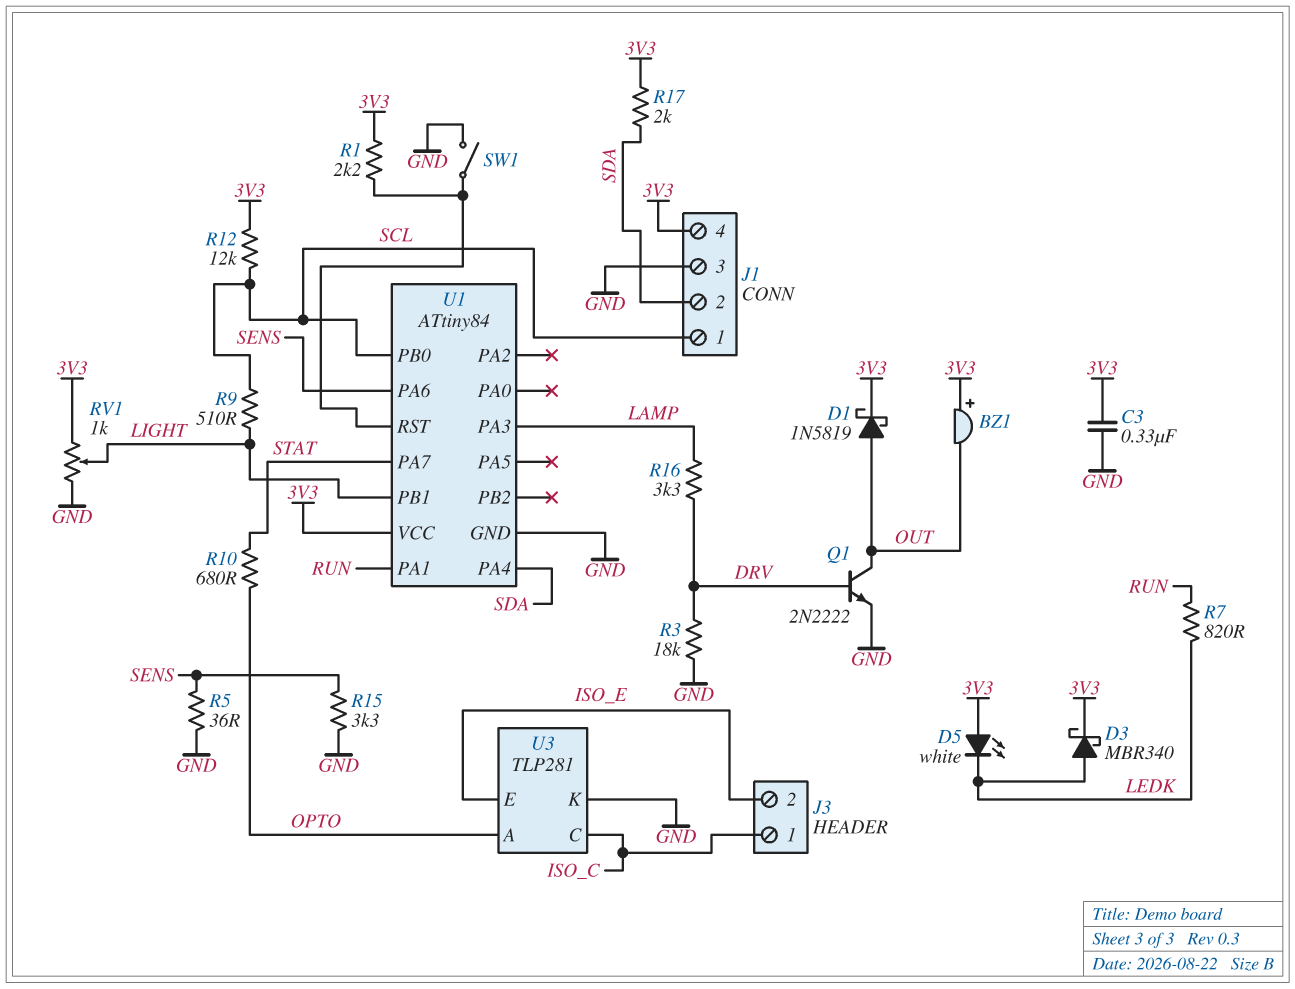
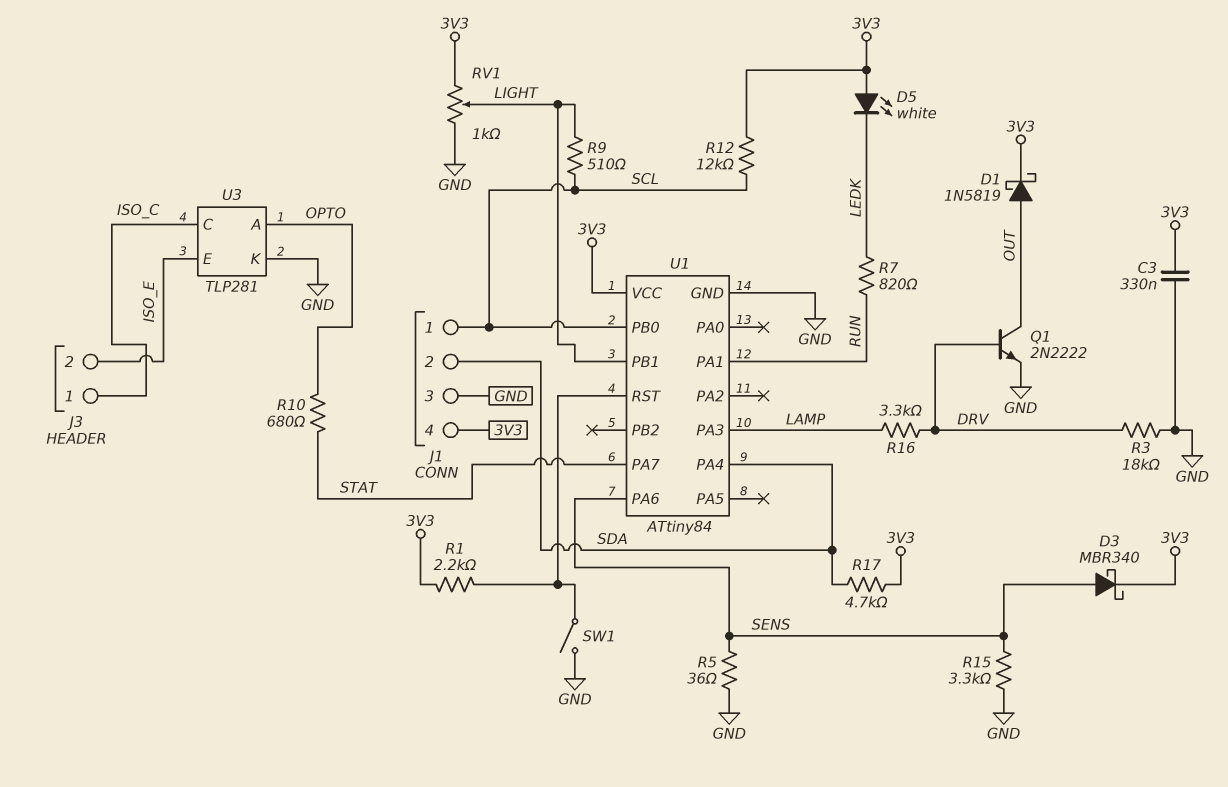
BZ1: buzzer (plus 3V3, minus OUT) -> none
D3: schottky MBR340 (A LEDK, K 3V3) -> schottky MBR340 (A SENS, K 3V3)
R17: 2k (3V3, SDA) -> 4.7k (3V3, SDA)

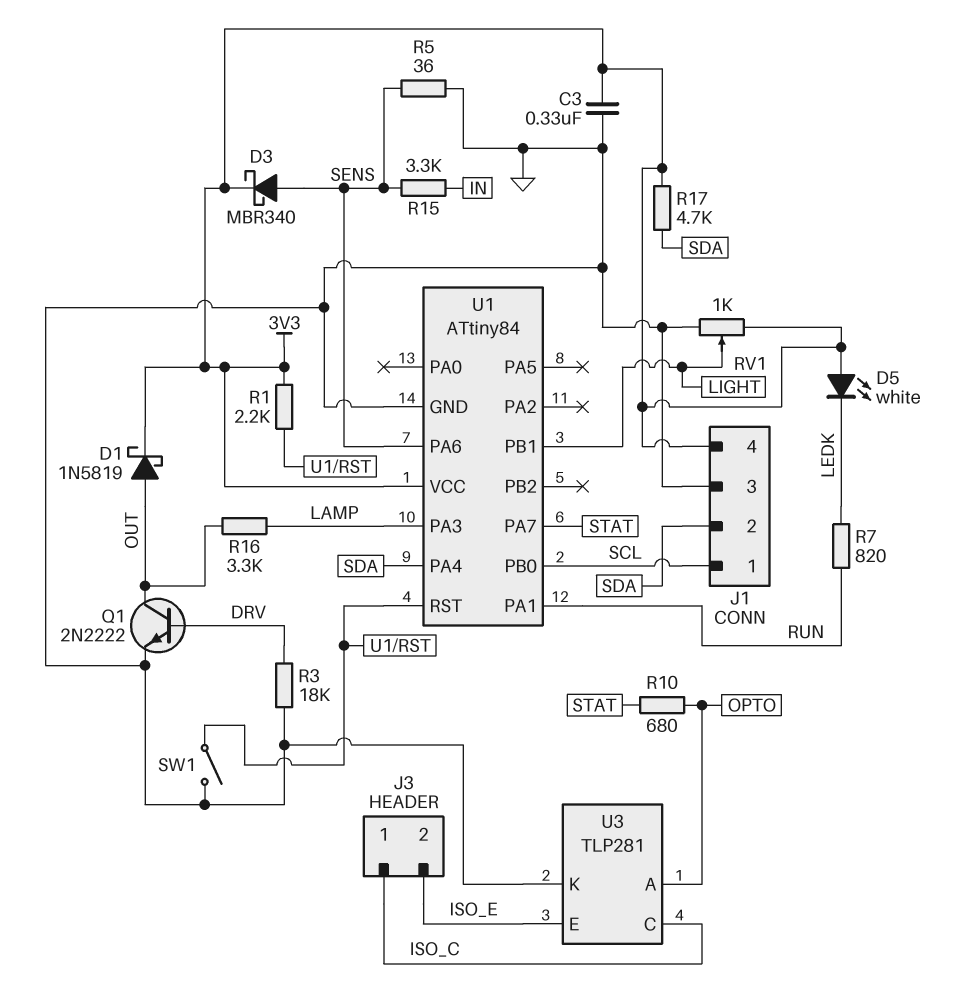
R9: 510 (LIGHT, SCL) -> none
R12: 12k (3V3, SCL) -> none
R15: 3.3k (GND, SENS) -> 3.3k (IN, SENS)
R16: 3.3k (DRV, LAMP) -> 3.3k (LAMP, OUT)

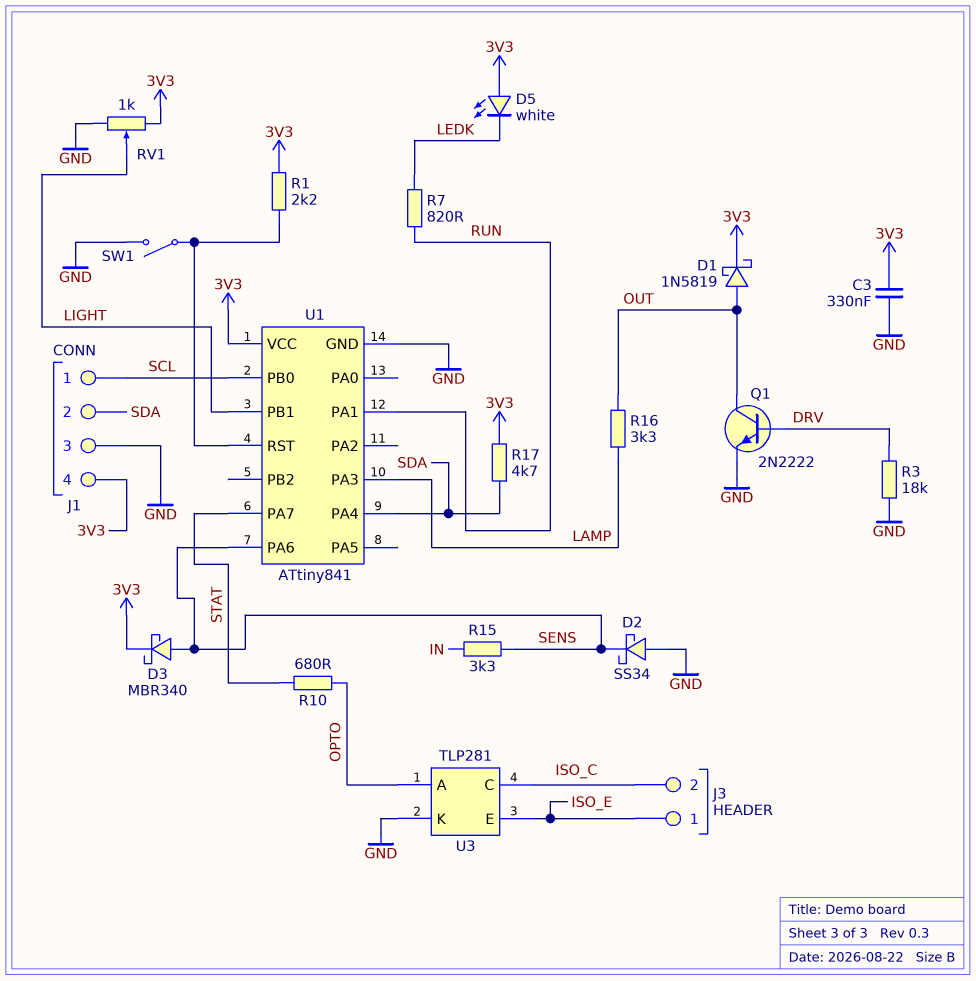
D2: none -> schottky SS34 (A GND, K SENS)
J3 pin 1: ISO_C -> ISO_E
J3 pin 2: ISO_E -> ISO_C
R5: 36 (GND, SENS) -> none
U1: ATtiny84 -> ATtiny841

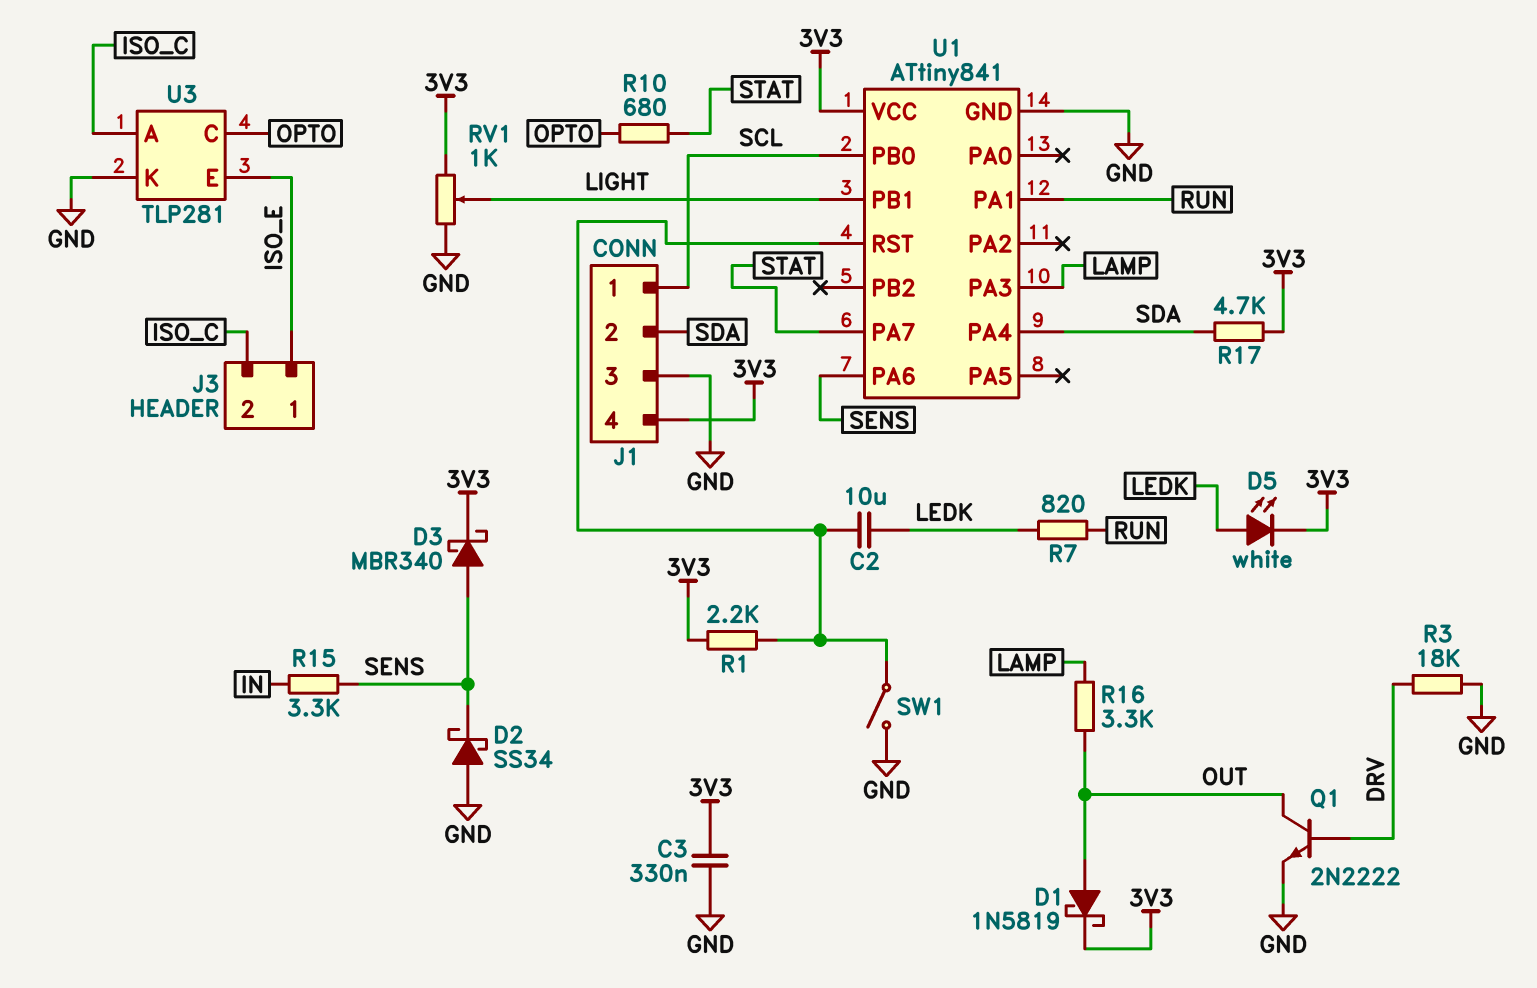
C2: none -> 10uF (LEDK, U1/RST)
D5: LED white (A 3V3, K LEDK) -> LED white (A LEDK, K 3V3)
U3 pin A: OPTO -> ISO_C
U3 pin C: ISO_C -> OPTO

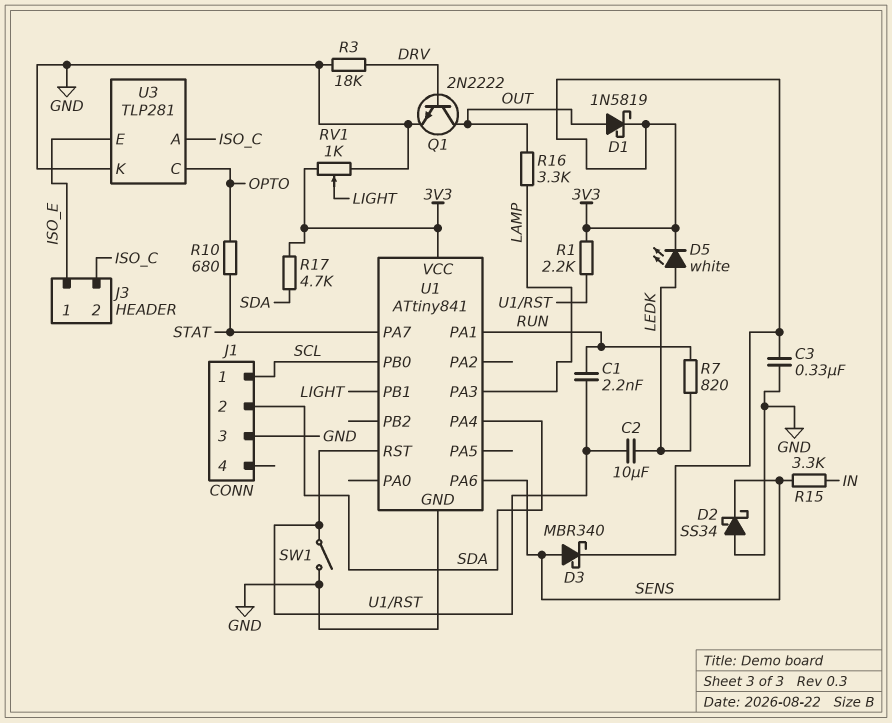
C1: none -> 2.2nF (RUN, U1/RST)
J1 pin 4: 3V3 -> none

